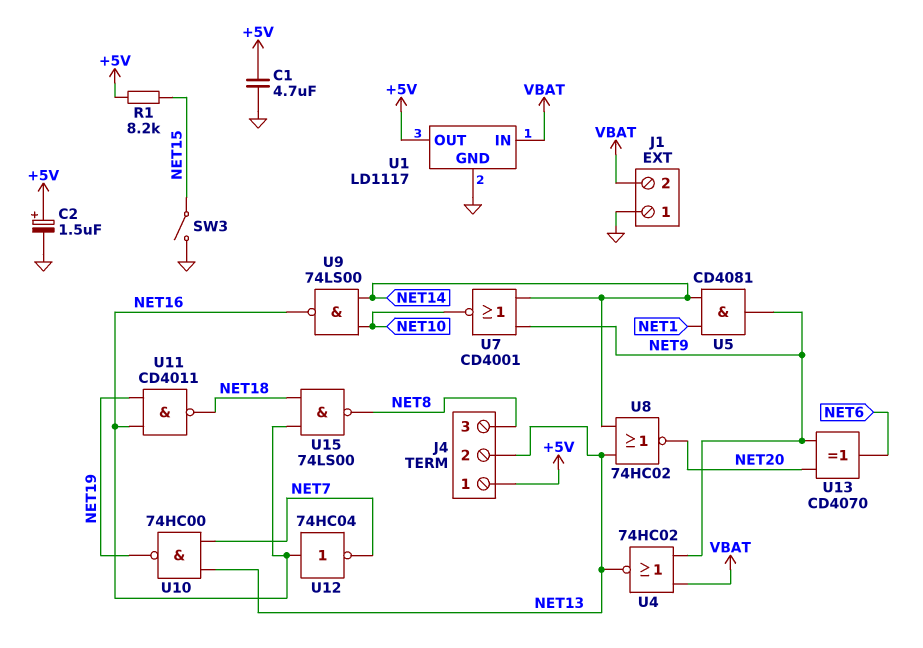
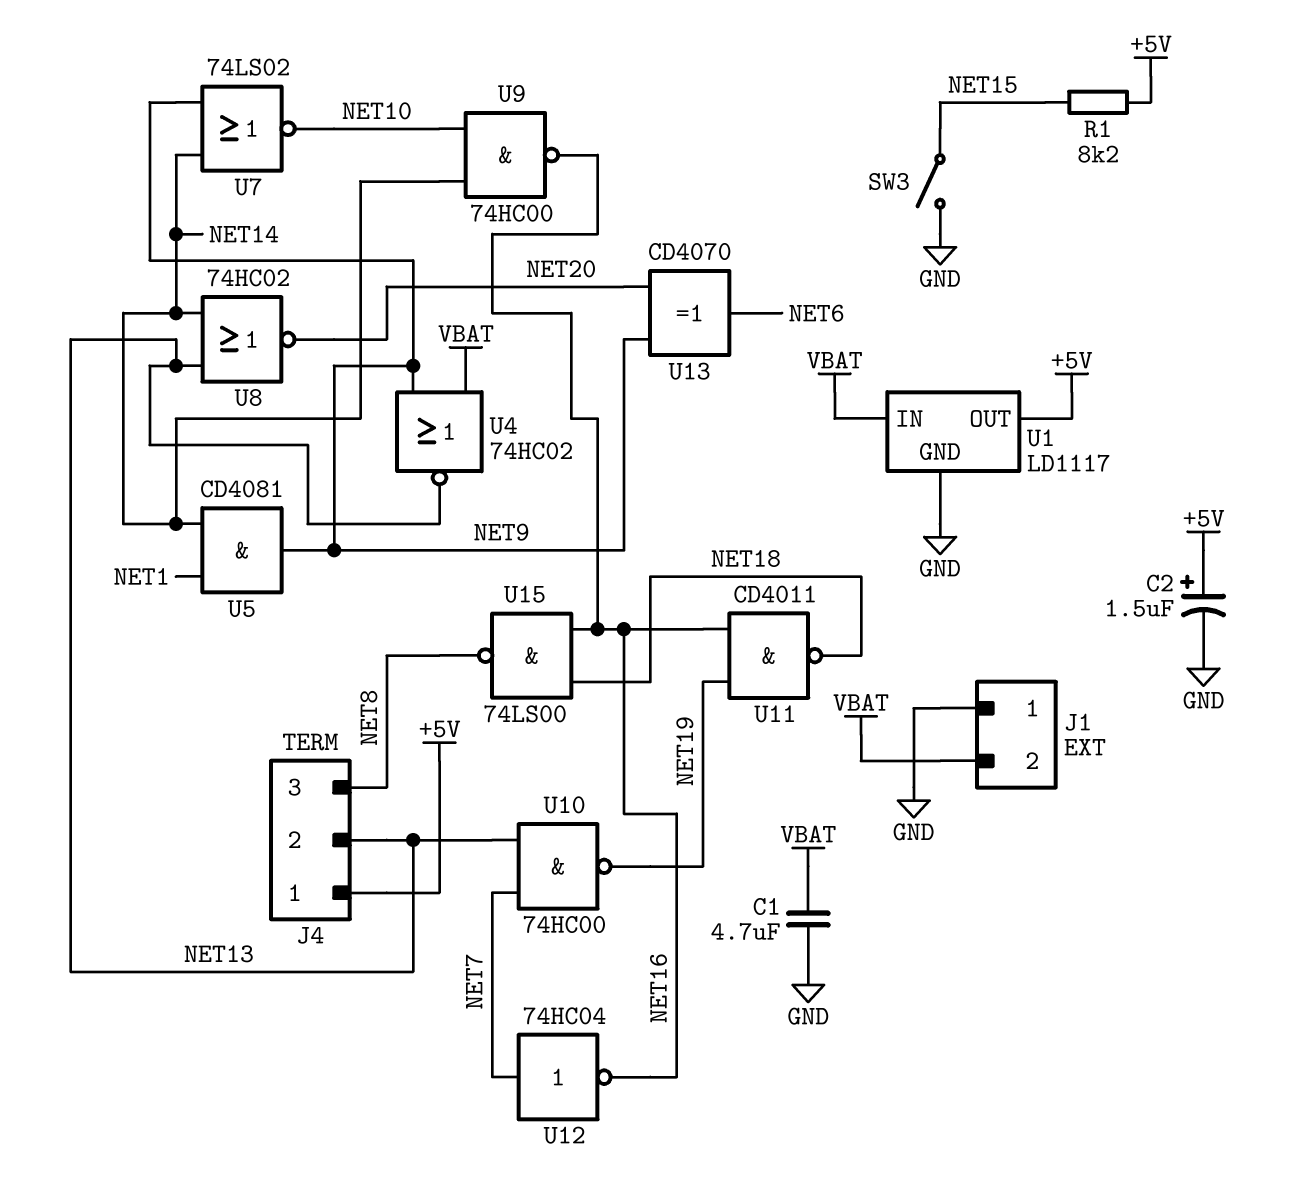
C1: 4.7uF (+5V, GND) -> 4.7uF (GND, VBAT)
U7: NOR CD4001 (in NET9, in NET14, out NET10) -> NOR 74LS02 (in NET9, in NET14, out NET10)
U9: NAND 74LS00 (in NET10, in NET14, out NET16) -> NAND 74HC00 (in NET10, in NET14, out NET16)
U12: NOT 74HC04 (in NET16, out NET7) -> NOT 74HC04 (in NET7, out NET16)

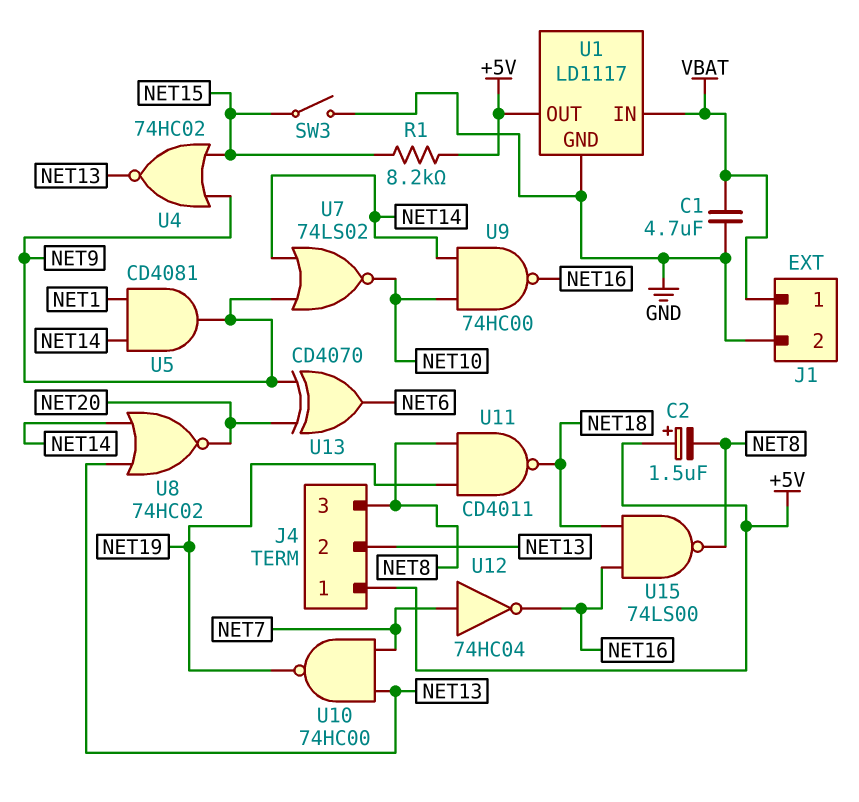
C2: 1.5uF (plus +5V, minus GND) -> 1.5uF (plus +5V, minus NET8)
J1 pin 1: GND -> VBAT
J1 pin 2: VBAT -> GND
U4: NOR 74HC02 (in NET9, in VBAT, out NET13) -> NOR 74HC02 (in NET9, in NET15, out NET13)
U11: NAND CD4011 (in NET16, in NET19, out NET18) -> NAND CD4011 (in NET8, in NET19, out NET18)

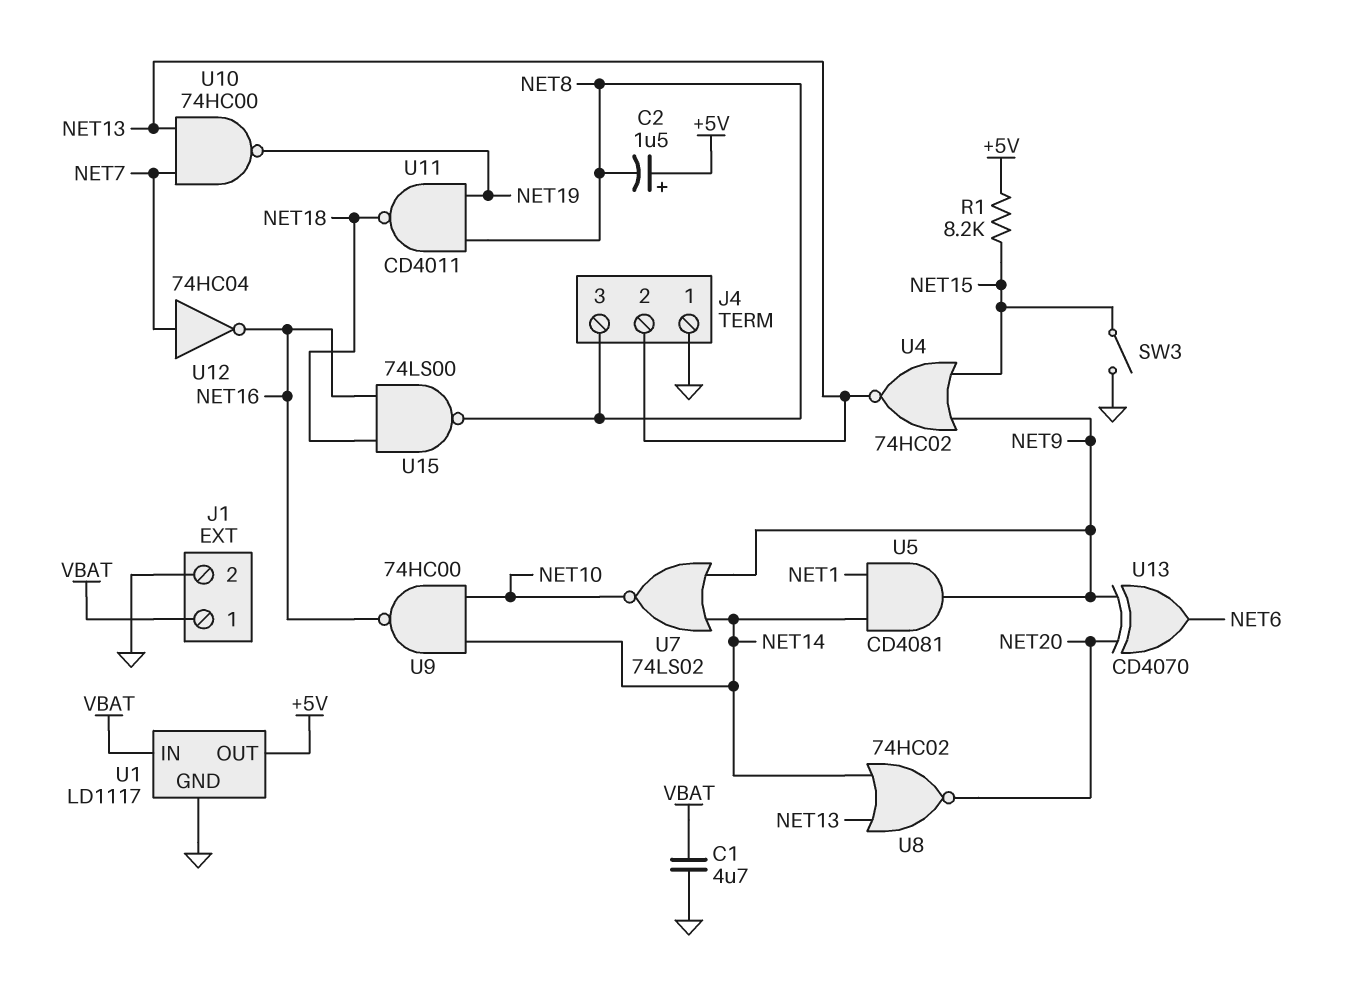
J4 pin 1: +5V -> GND

